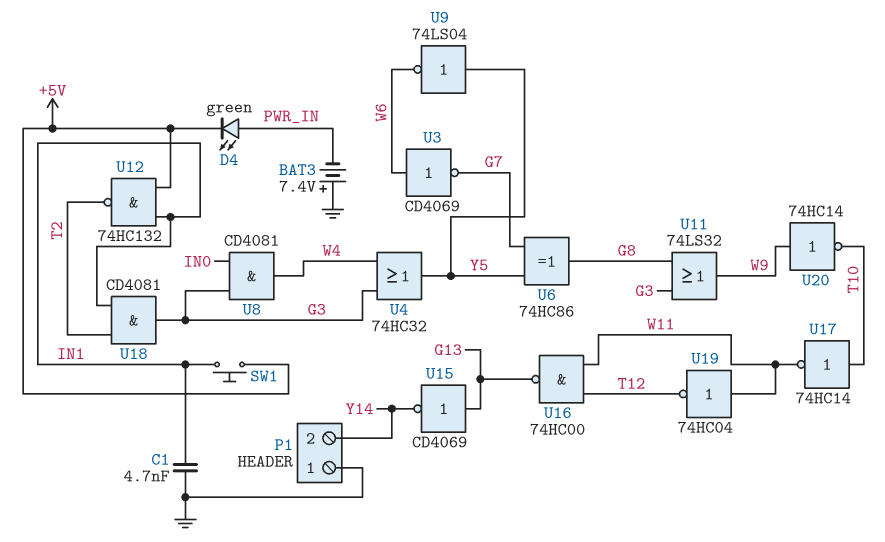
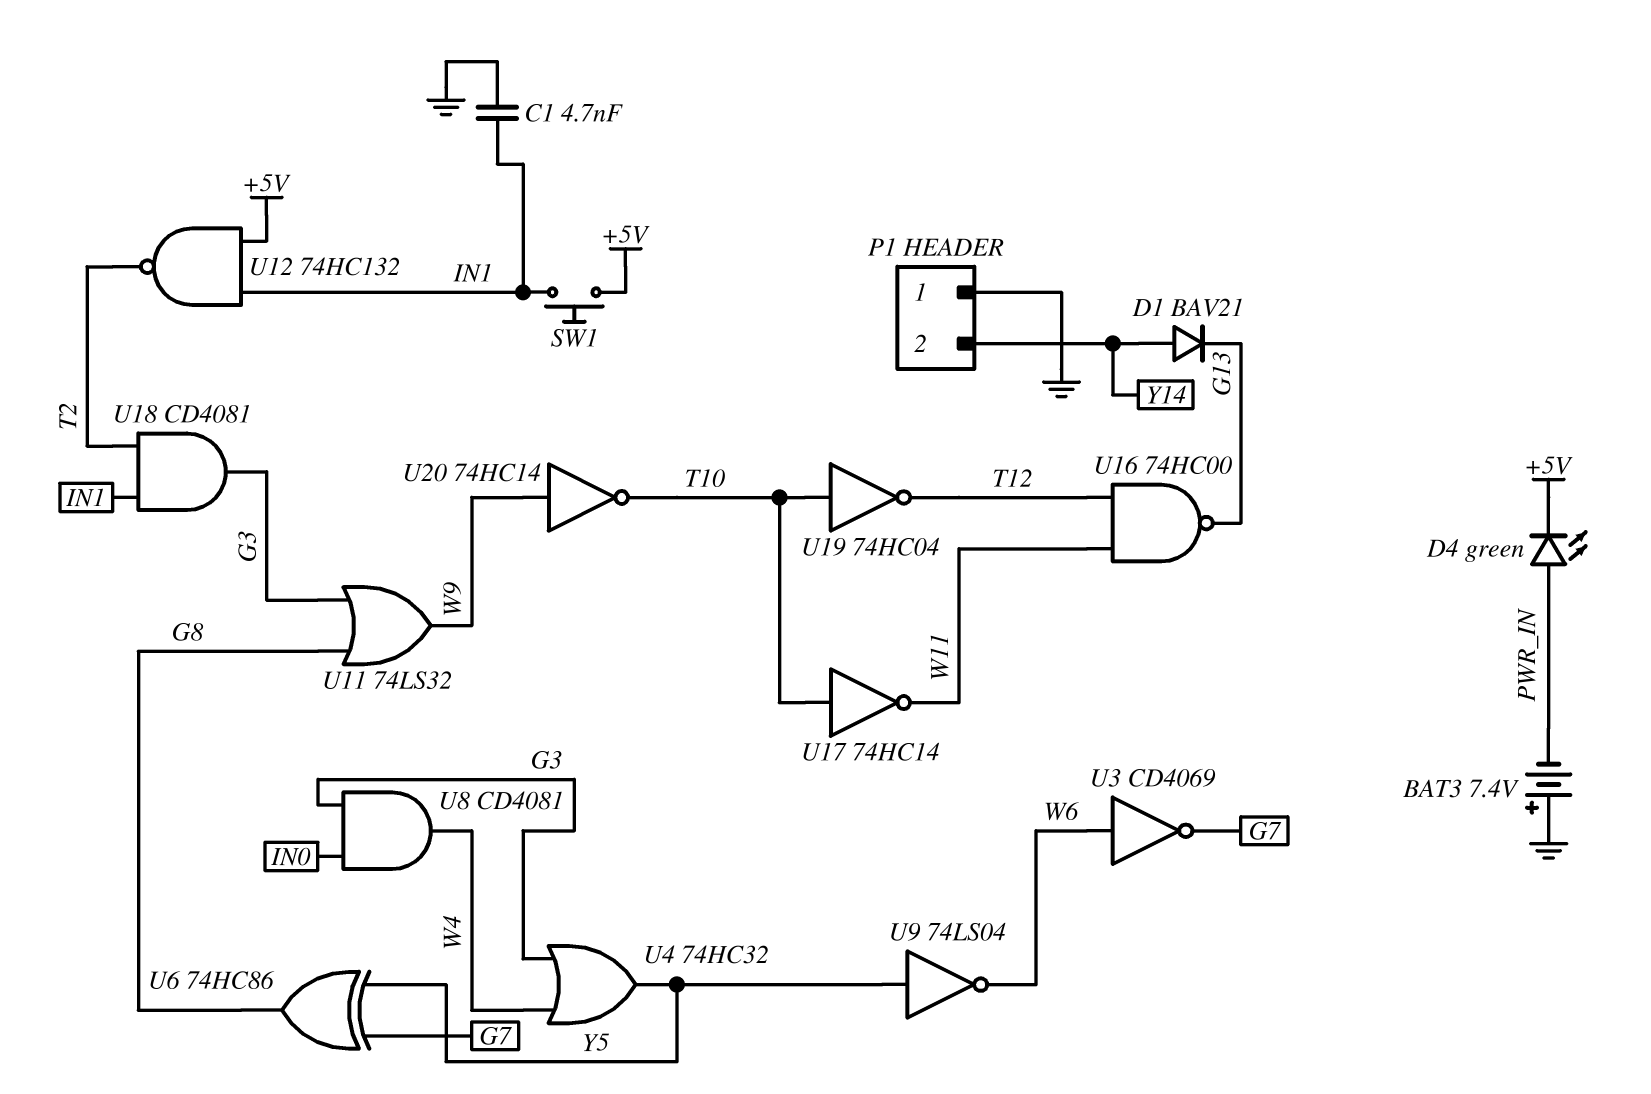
D1: none -> diode BAV21 (A Y14, K G13)
U15: NOT CD4069 (in G13, out Y14) -> none
U19: NOT 74HC04 (in W11, out T12) -> NOT 74HC04 (in T10, out T12)

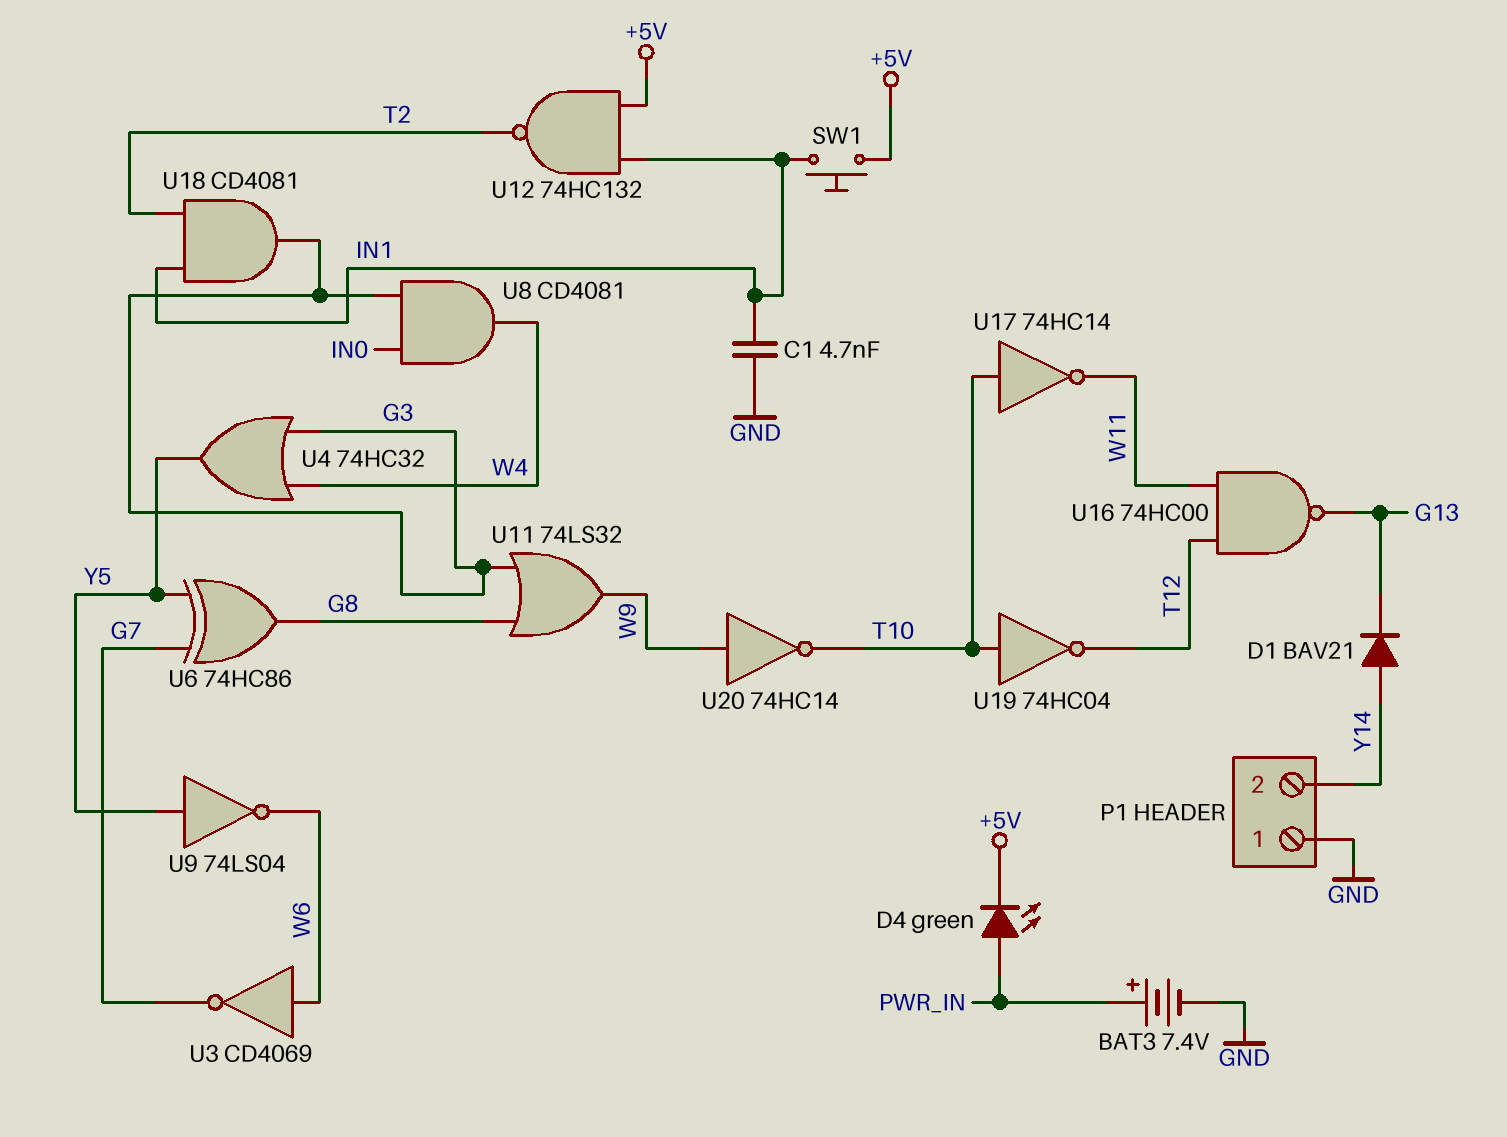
BAT3: 7.4V (plus GND, minus PWR_IN) -> 7.4V (plus PWR_IN, minus GND)

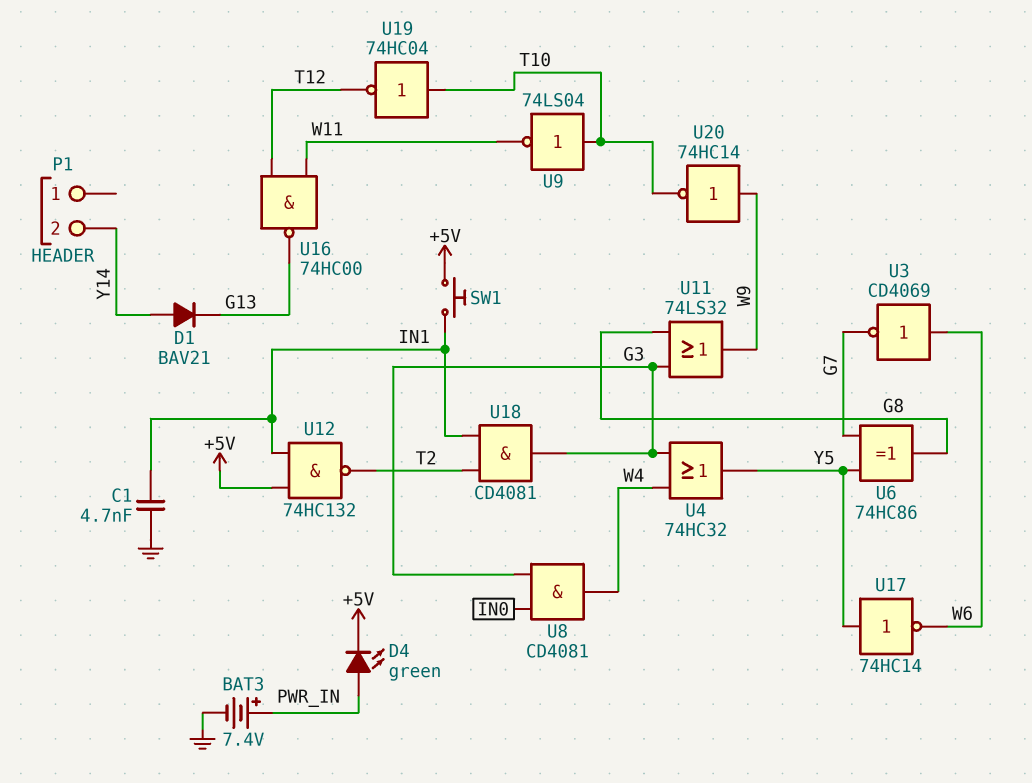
P1 pin 1: GND -> none
U9: NOT 74LS04 (in Y5, out W6) -> NOT 74LS04 (in T10, out W11)
U17: NOT 74HC14 (in T10, out W11) -> NOT 74HC14 (in Y5, out W6)

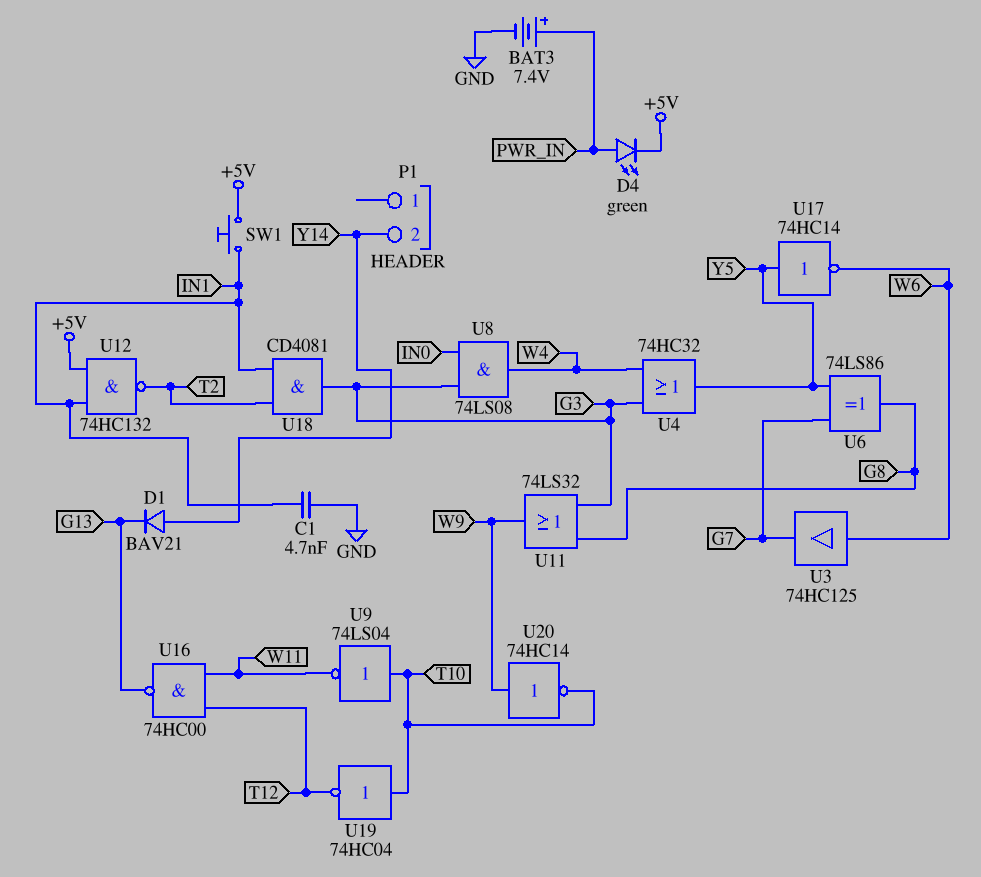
U3: NOT CD4069 (in W6, out G7) -> buffer 74HC125 (in W6, out G7)
U6: XOR 74HC86 (in G7, in Y5, out G8) -> XOR 74LS86 (in G7, in Y5, out G8)
U8: AND CD4081 (in G3, in IN0, out W4) -> AND 74LS08 (in G3, in IN0, out W4)

